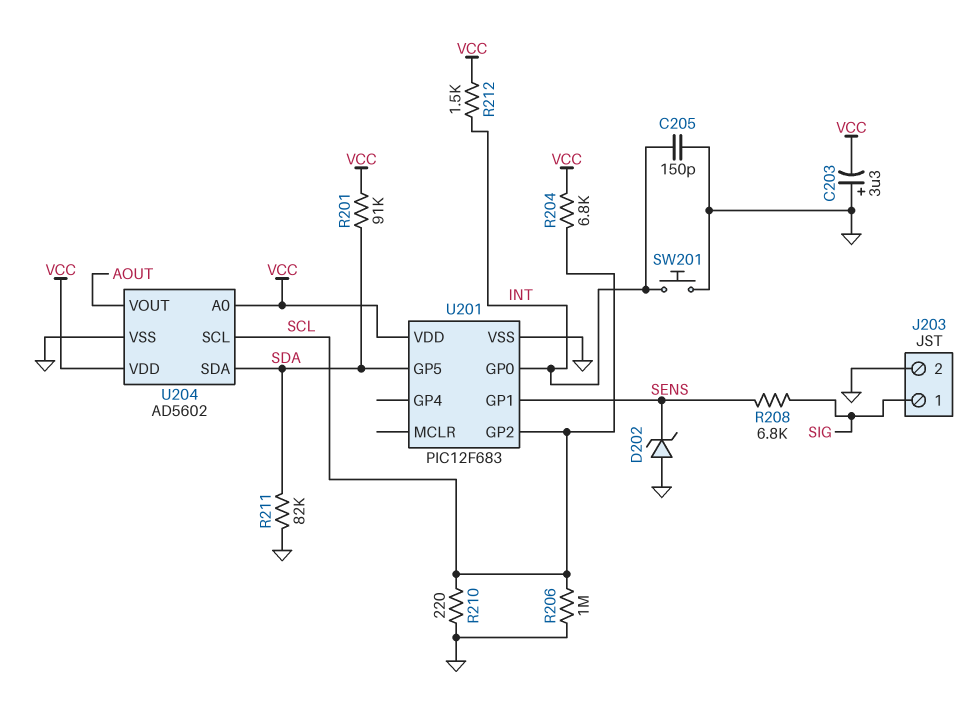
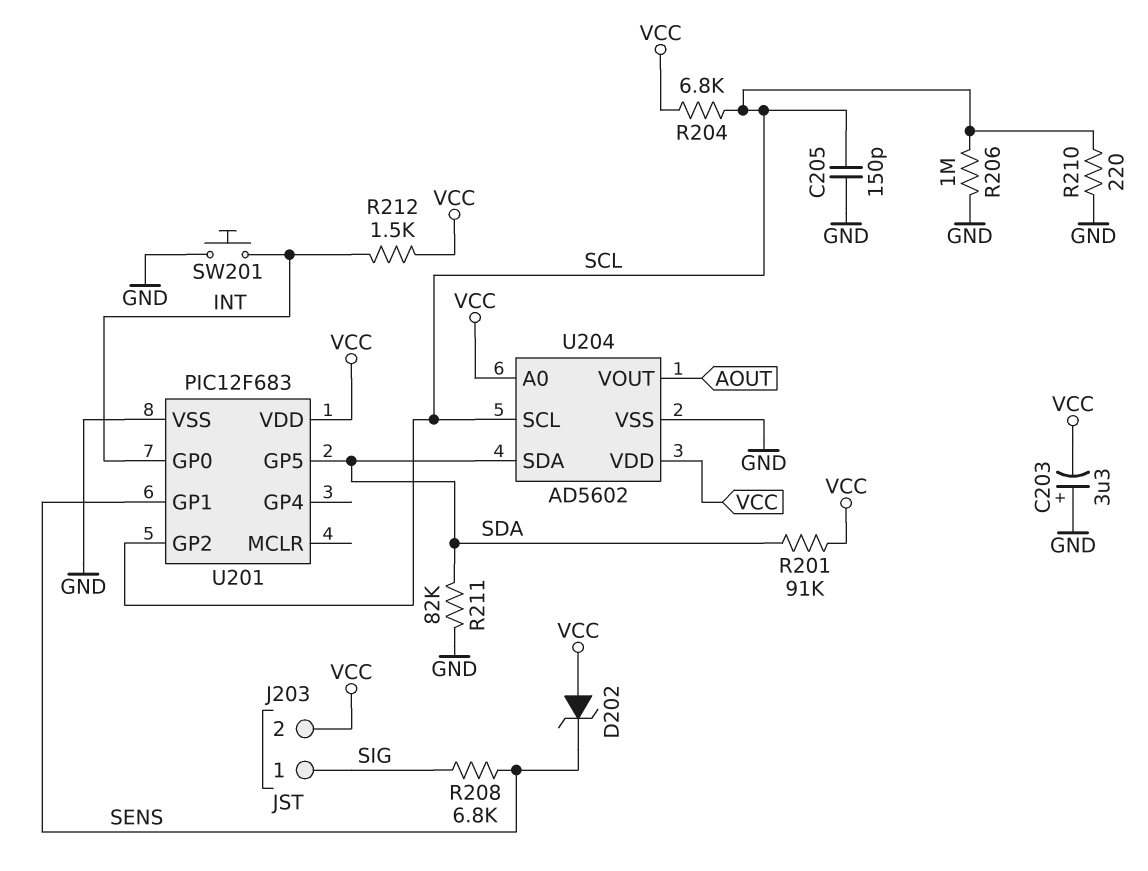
C205: 150pF (GND, INT) -> 150pF (GND, SCL)
D202: zener (A GND, K SENS) -> zener (A VCC, K SENS)
J203 pin 2: GND -> VCC

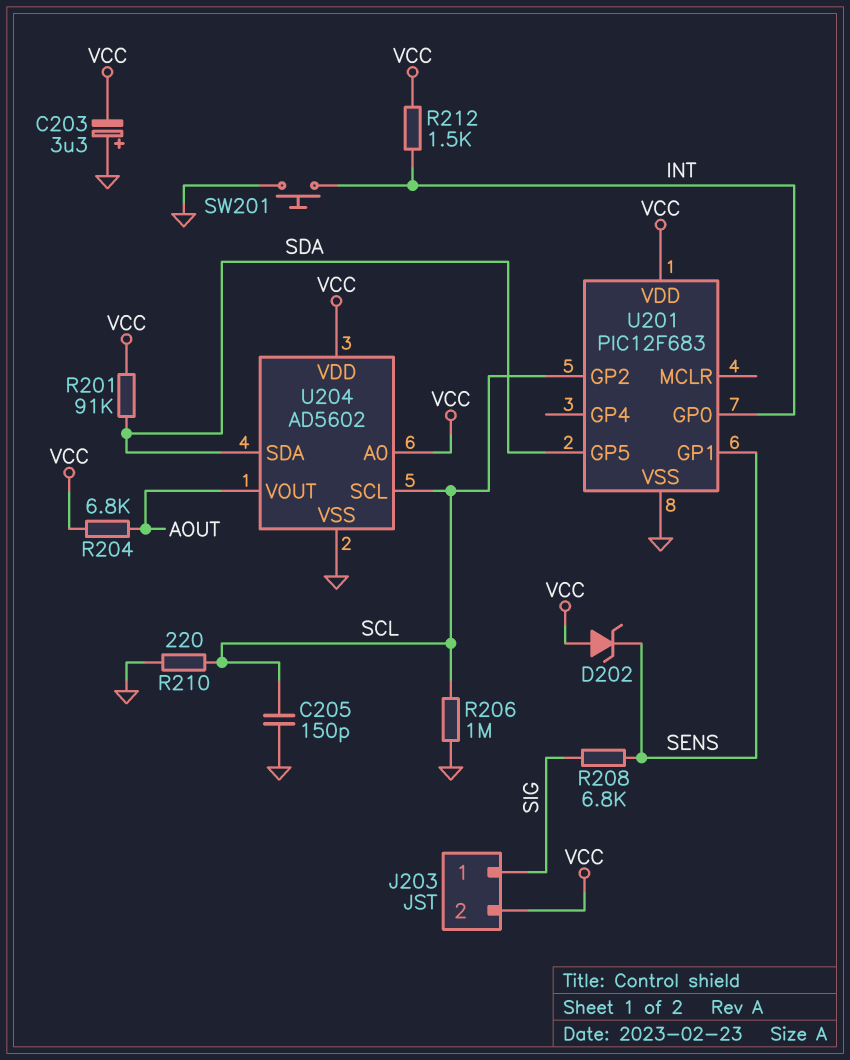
R204: 6.8k (SCL, VCC) -> 6.8k (AOUT, VCC)
R211: 82k (GND, SDA) -> none

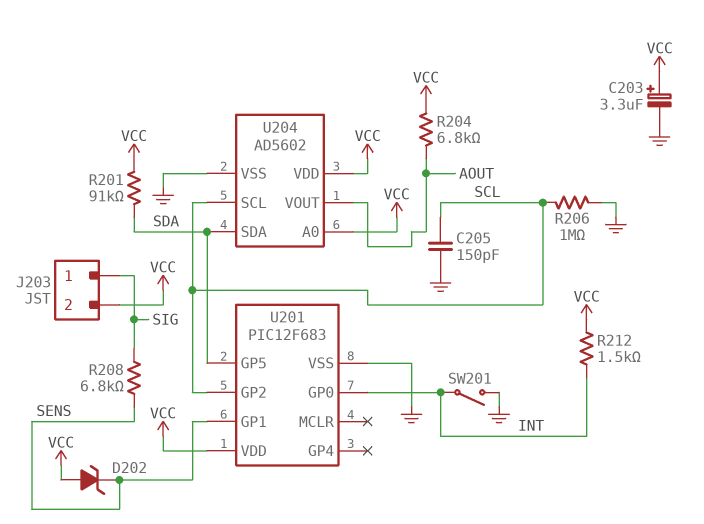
C203: 3.3uF (plus GND, minus VCC) -> 3.3uF (plus VCC, minus GND)
R210: 220 (GND, SCL) -> none
SW201: button (GND, INT) -> switch (GND, INT)

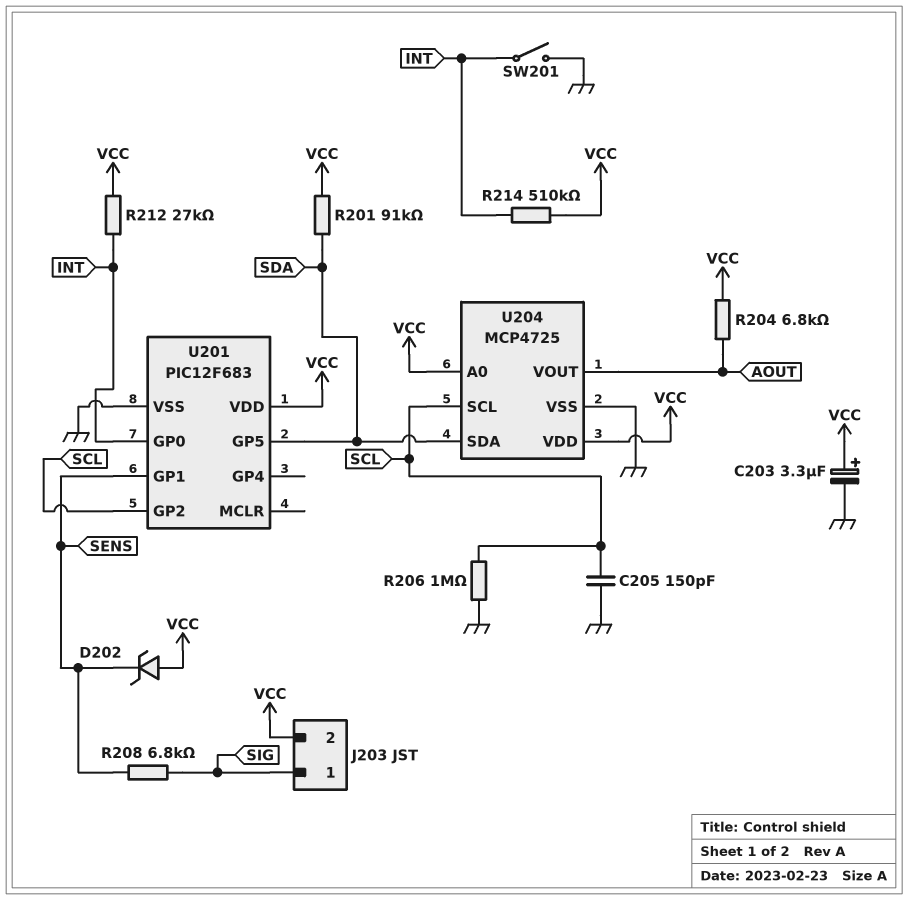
R212: 1.5k (INT, VCC) -> 27k (INT, VCC)
R214: none -> 510k (INT, VCC)
U204: AD5602 -> MCP4725

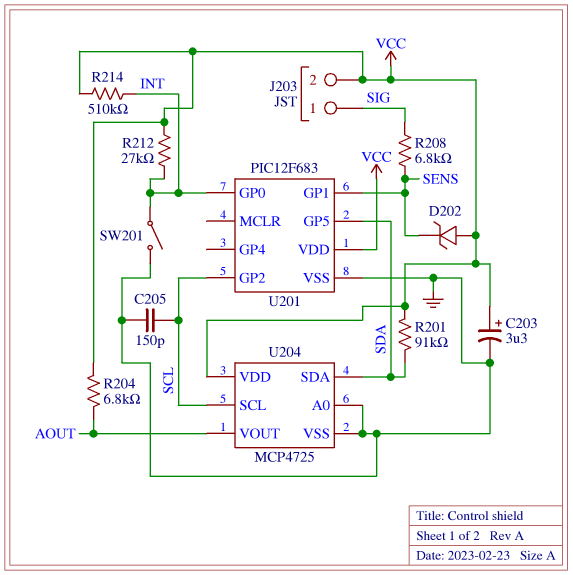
R206: 1M (GND, SCL) -> none
U204 pin A0: VCC -> GND

